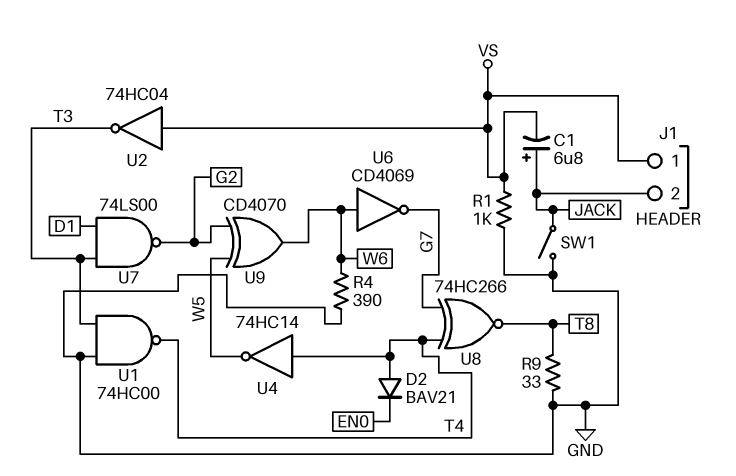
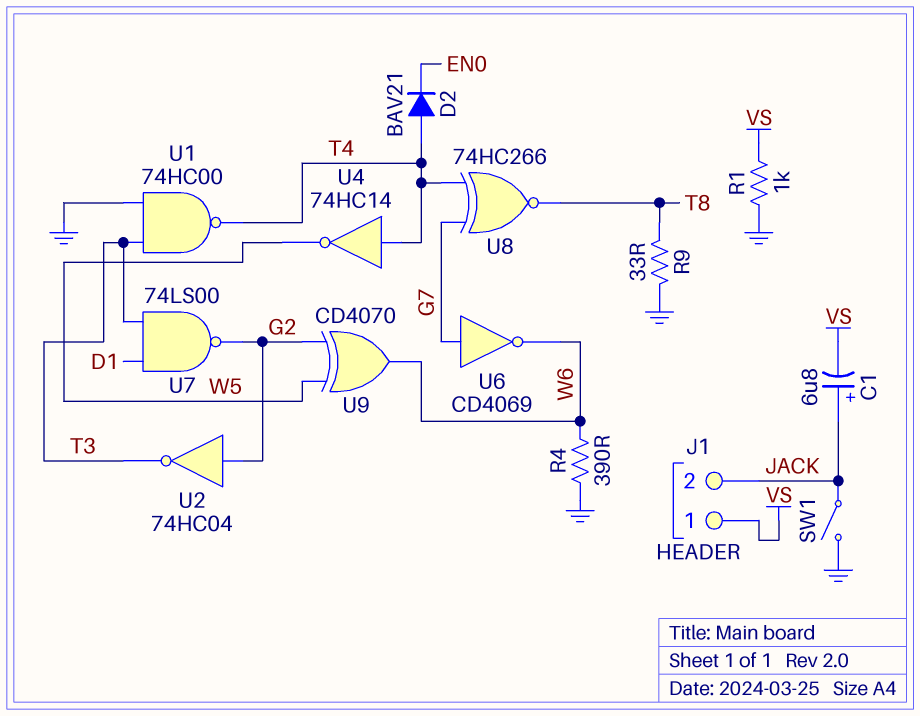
U2: NOT 74HC04 (in VS, out T3) -> NOT 74HC04 (in G2, out T3)
U6: NOT CD4069 (in W6, out G7) -> NOT CD4069 (in G7, out W6)

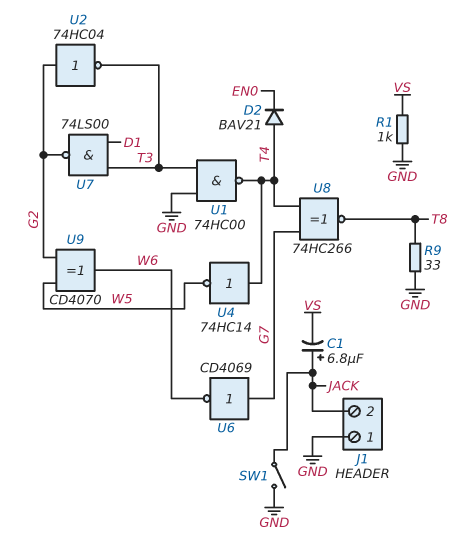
J1 pin 1: VS -> GND
R4: 390 (GND, W6) -> none

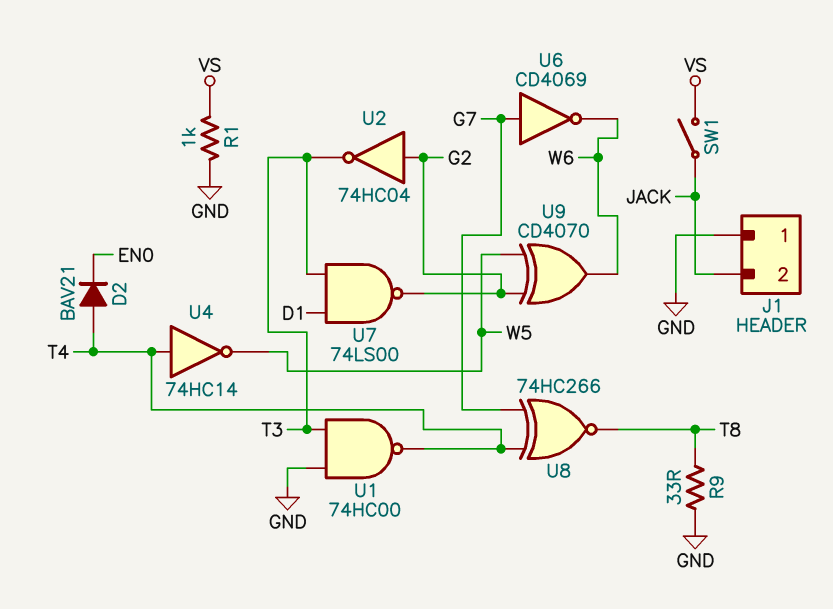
C1: 6.8uF (plus JACK, minus VS) -> none
SW1: switch (GND, JACK) -> switch (JACK, VS)

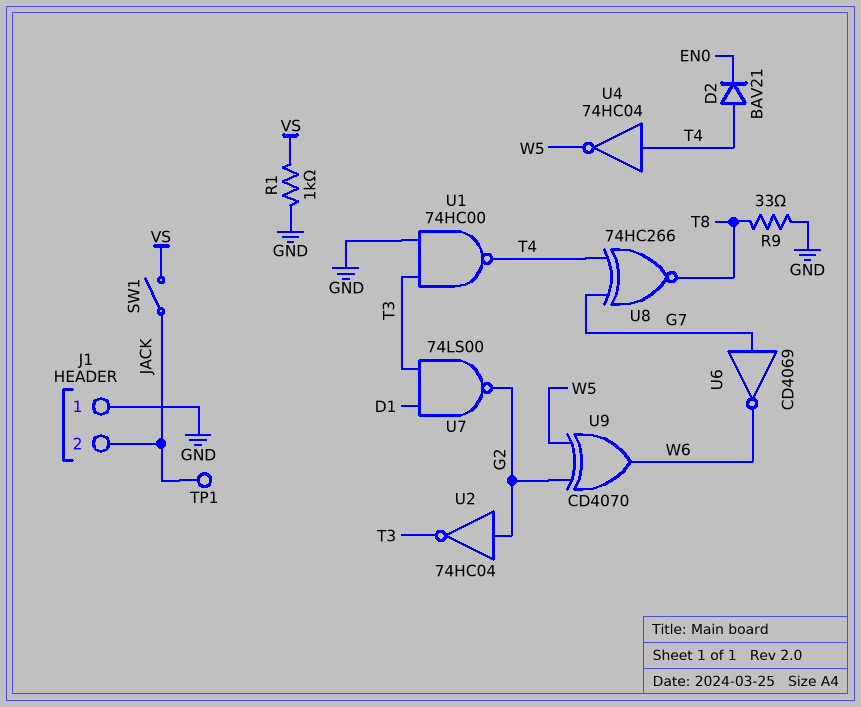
TP1: none -> test point (JACK)
U4: NOT 74HC14 (in T4, out W5) -> NOT 74HC04 (in T4, out W5)

